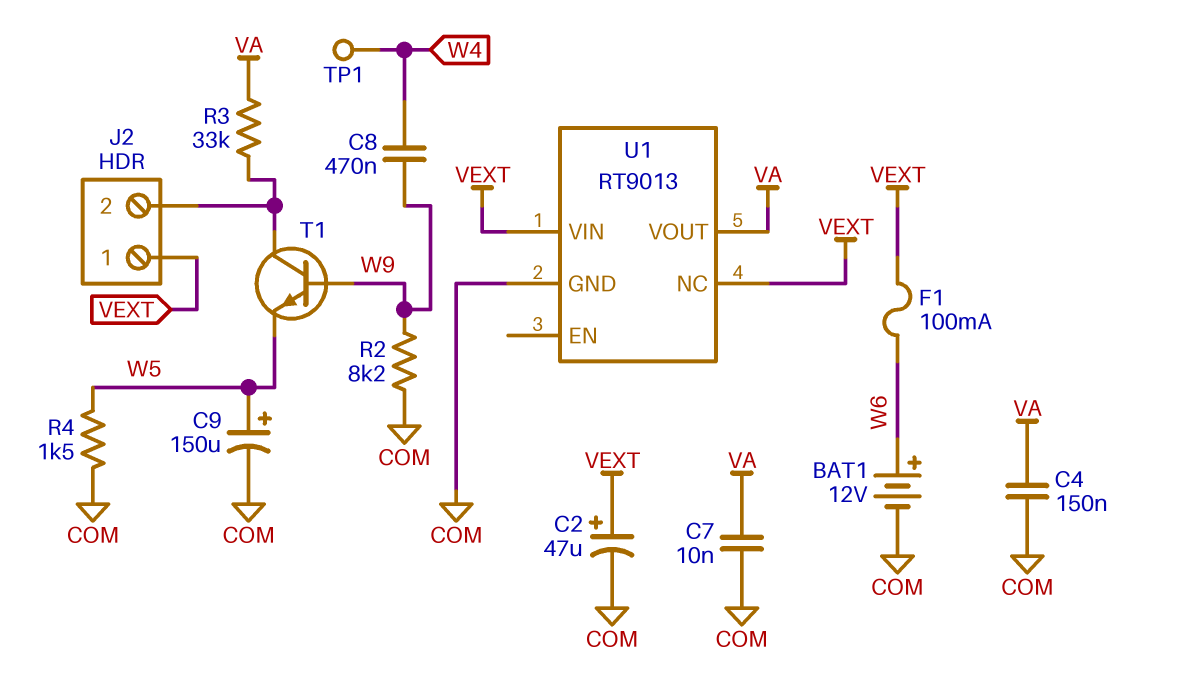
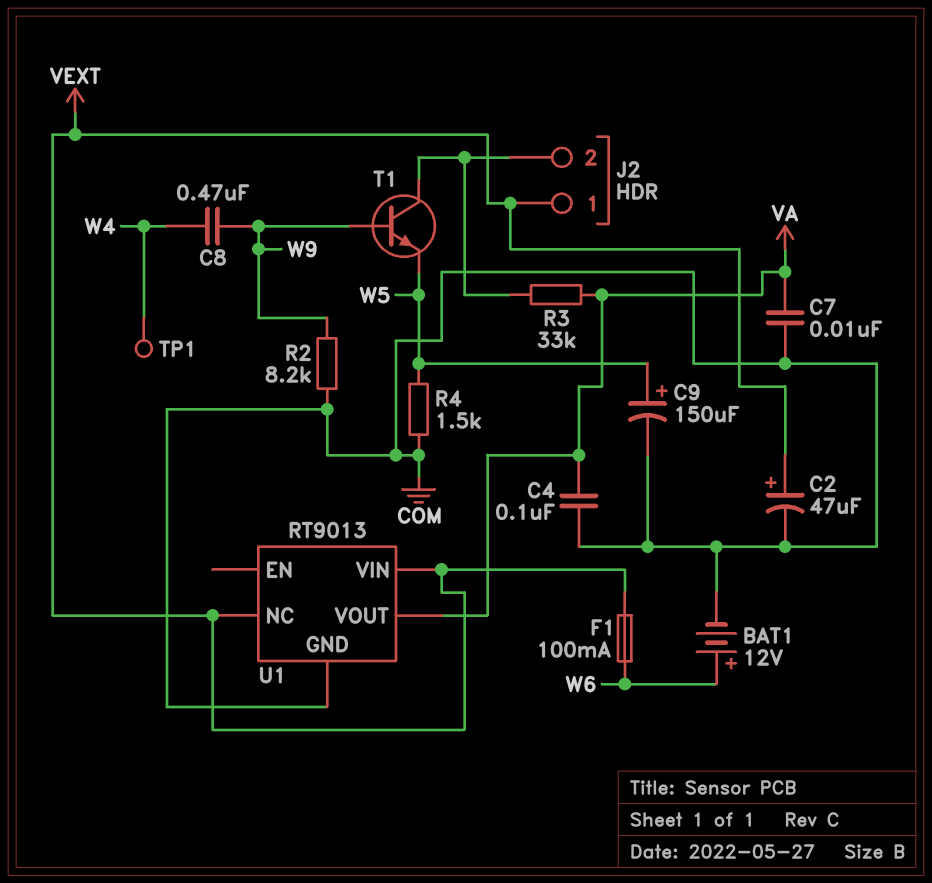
C4: 150nF (COM, VA) -> 100nF (COM, VA)

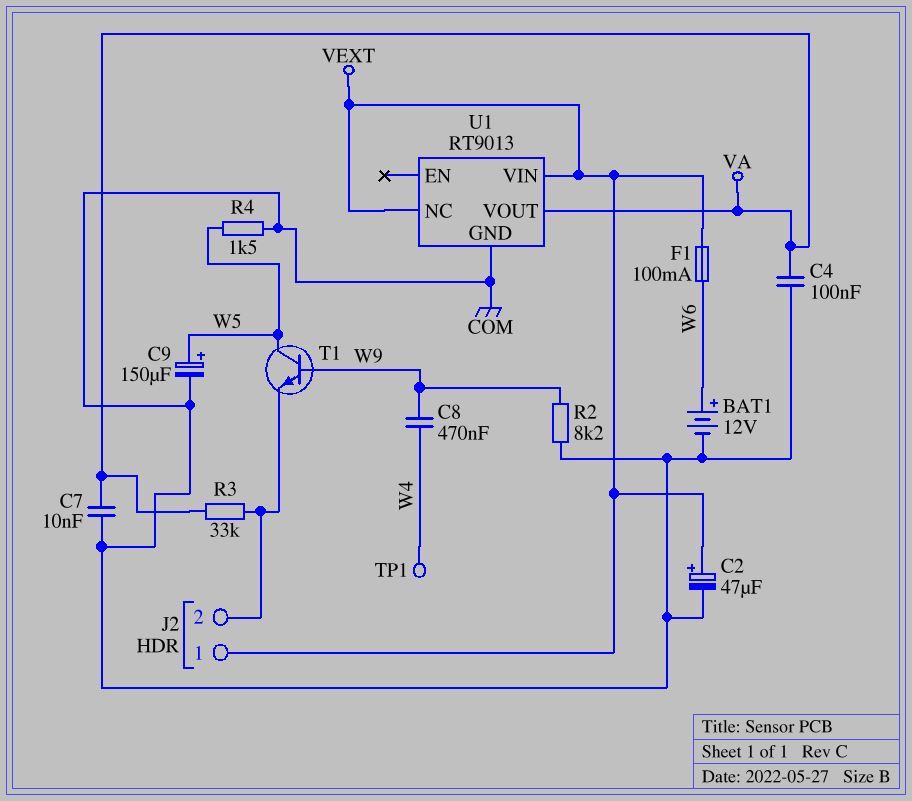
T1: NPN (B W9, C J2/2, E W5) -> NPN (B W9, C W5, E J2/2)

